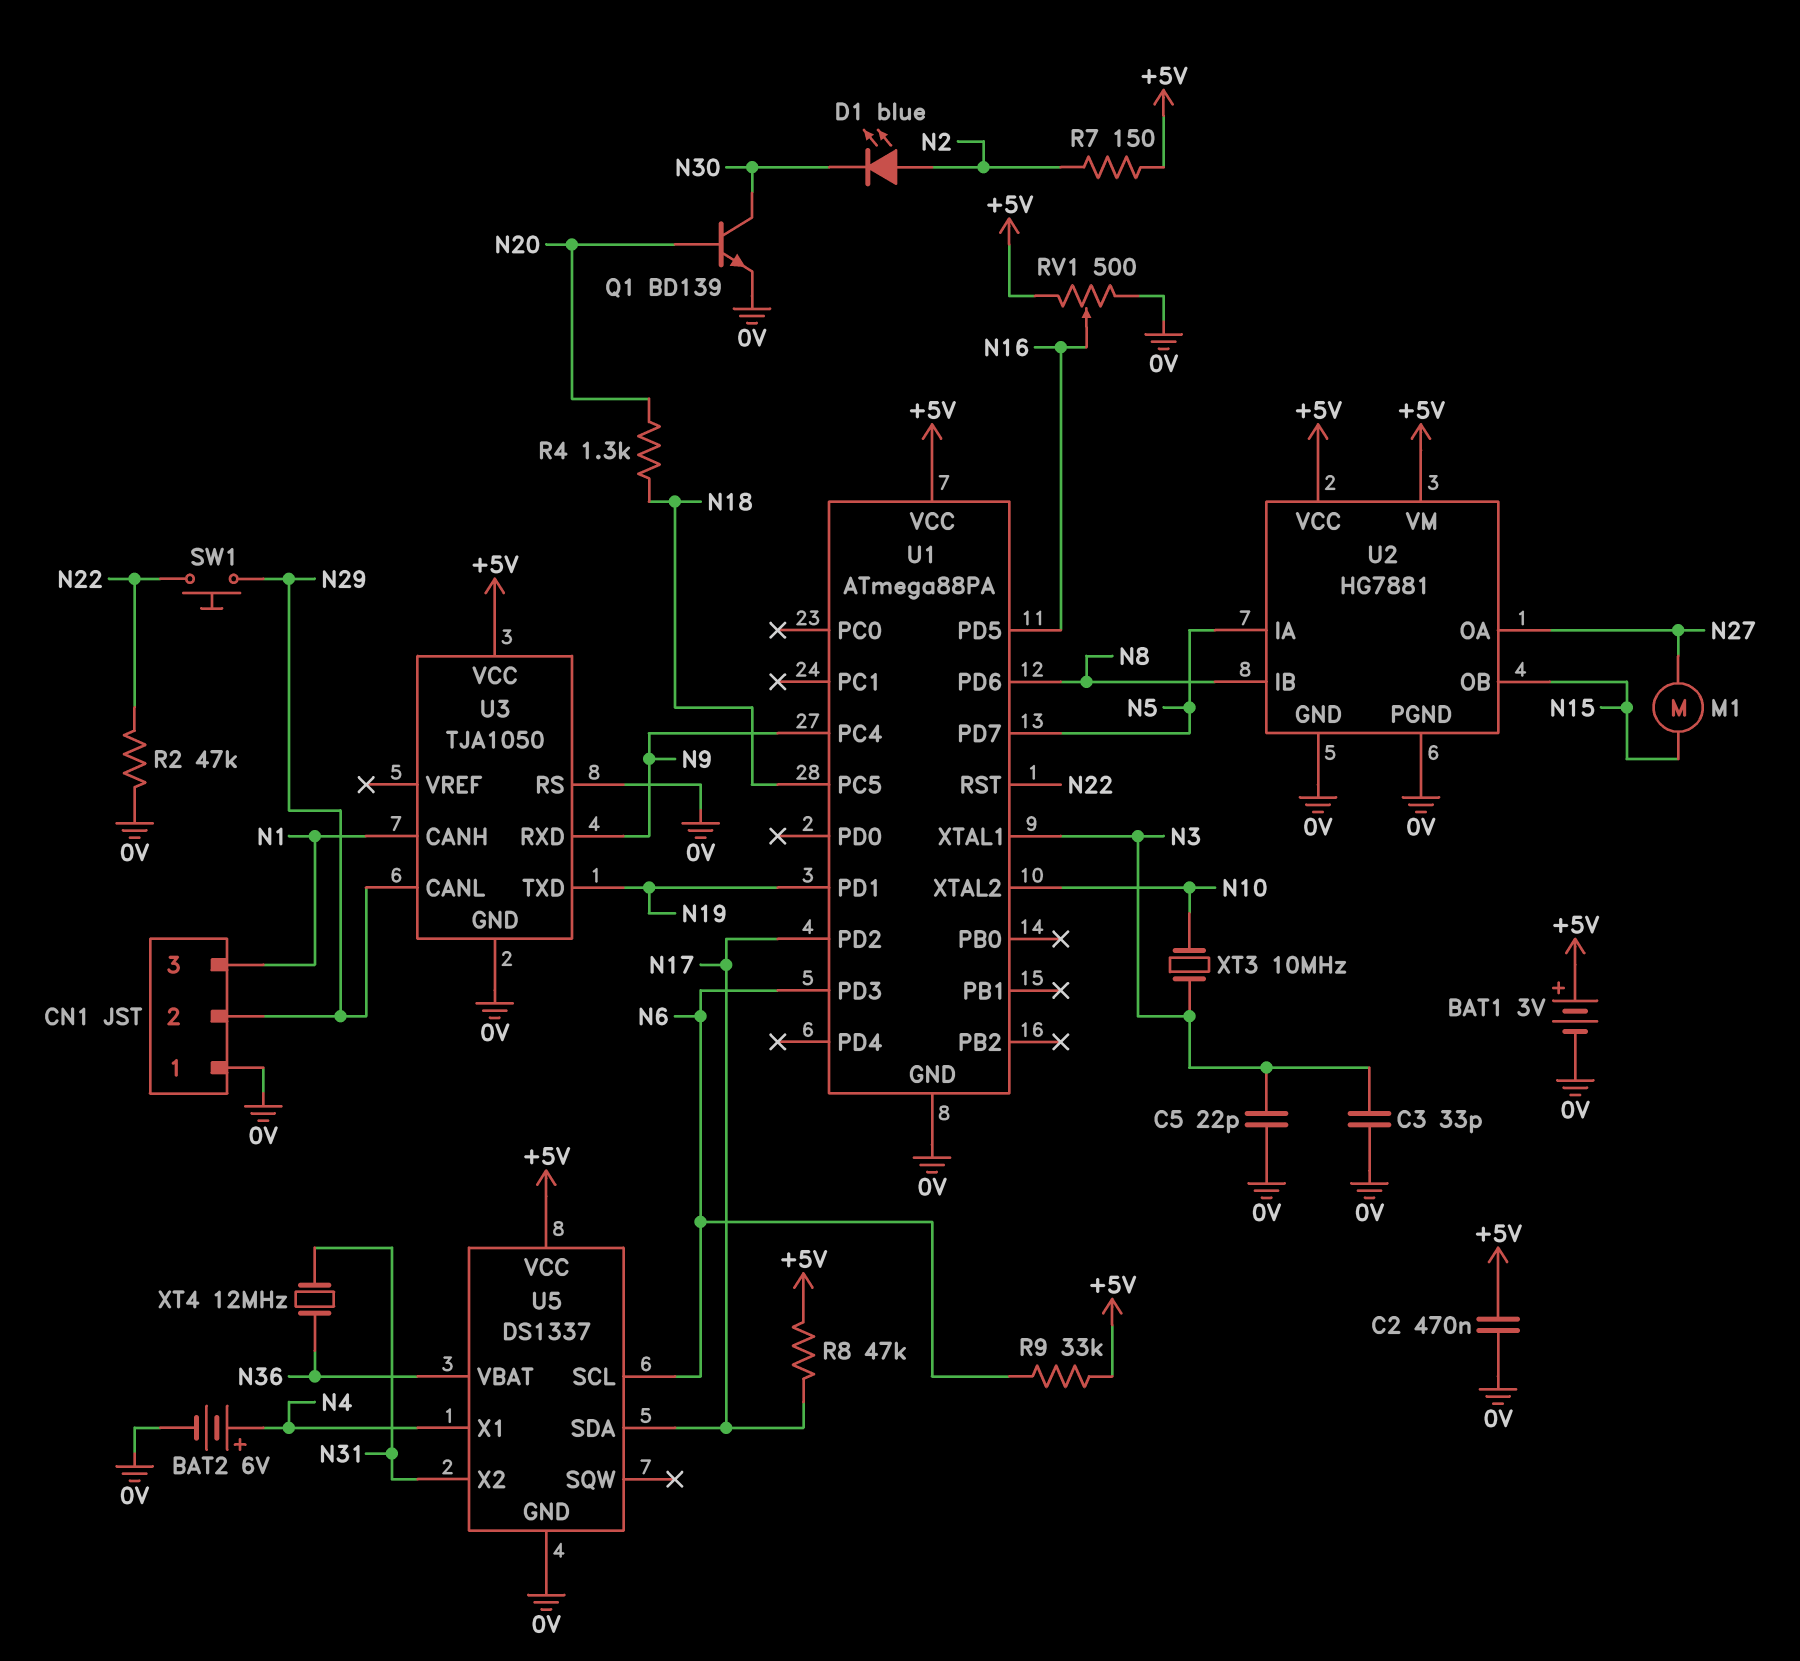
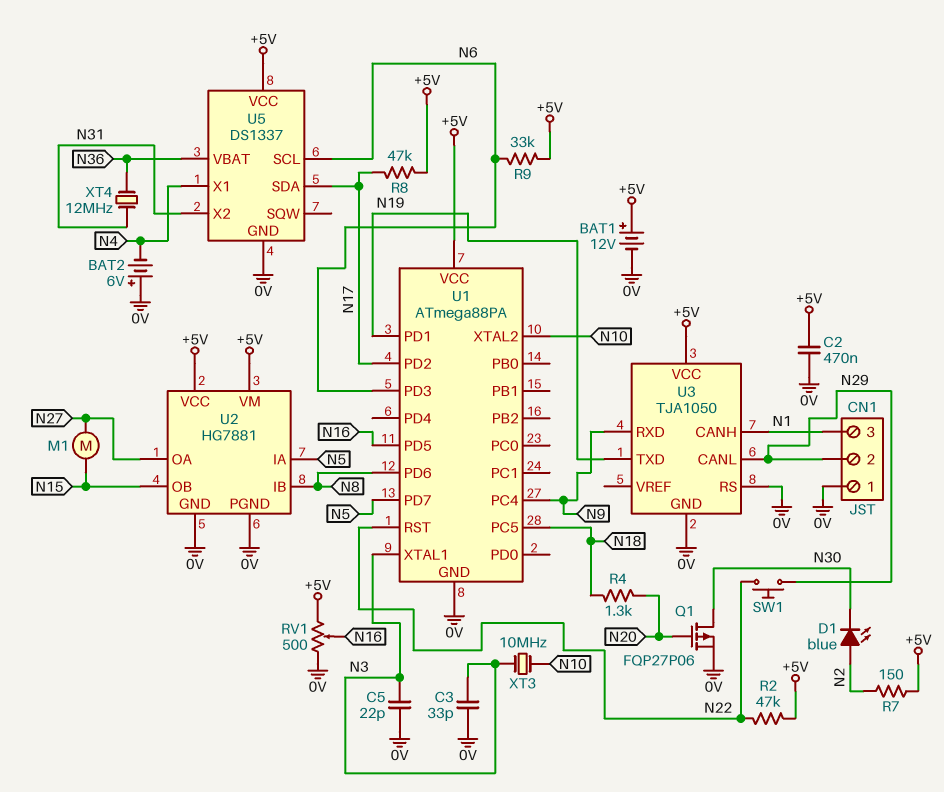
BAT1: 3V (plus +5V, minus 0V) -> 12V (plus +5V, minus 0V)
BAT2: 6V (plus N4, minus 0V) -> 6V (plus 0V, minus N4)
Q1: NPN BD139 (B N20, C N30, E 0V) -> PMOS FQP27P06 (G N20, D N30, S 0V)
R2: 47k (0V, N22) -> 47k (+5V, N22)

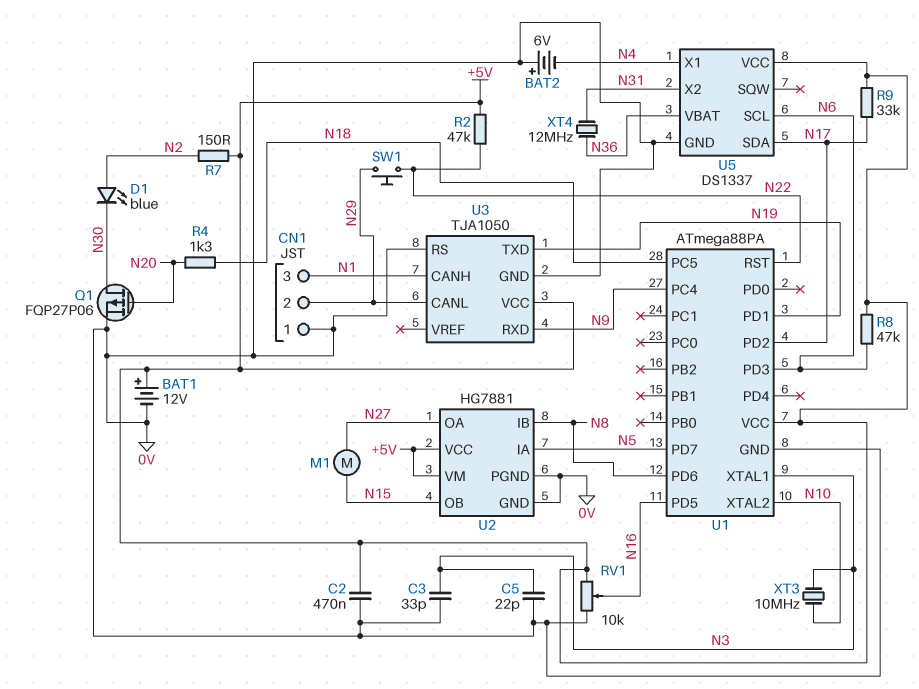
R8: 47k (+5V, N17) -> 47k (+5V, N6)
R9: 33k (+5V, N6) -> 33k (+5V, N17)
RV1: 500 (+5V, 0V, wiper N16) -> 10k (+5V, 0V, wiper N16)

